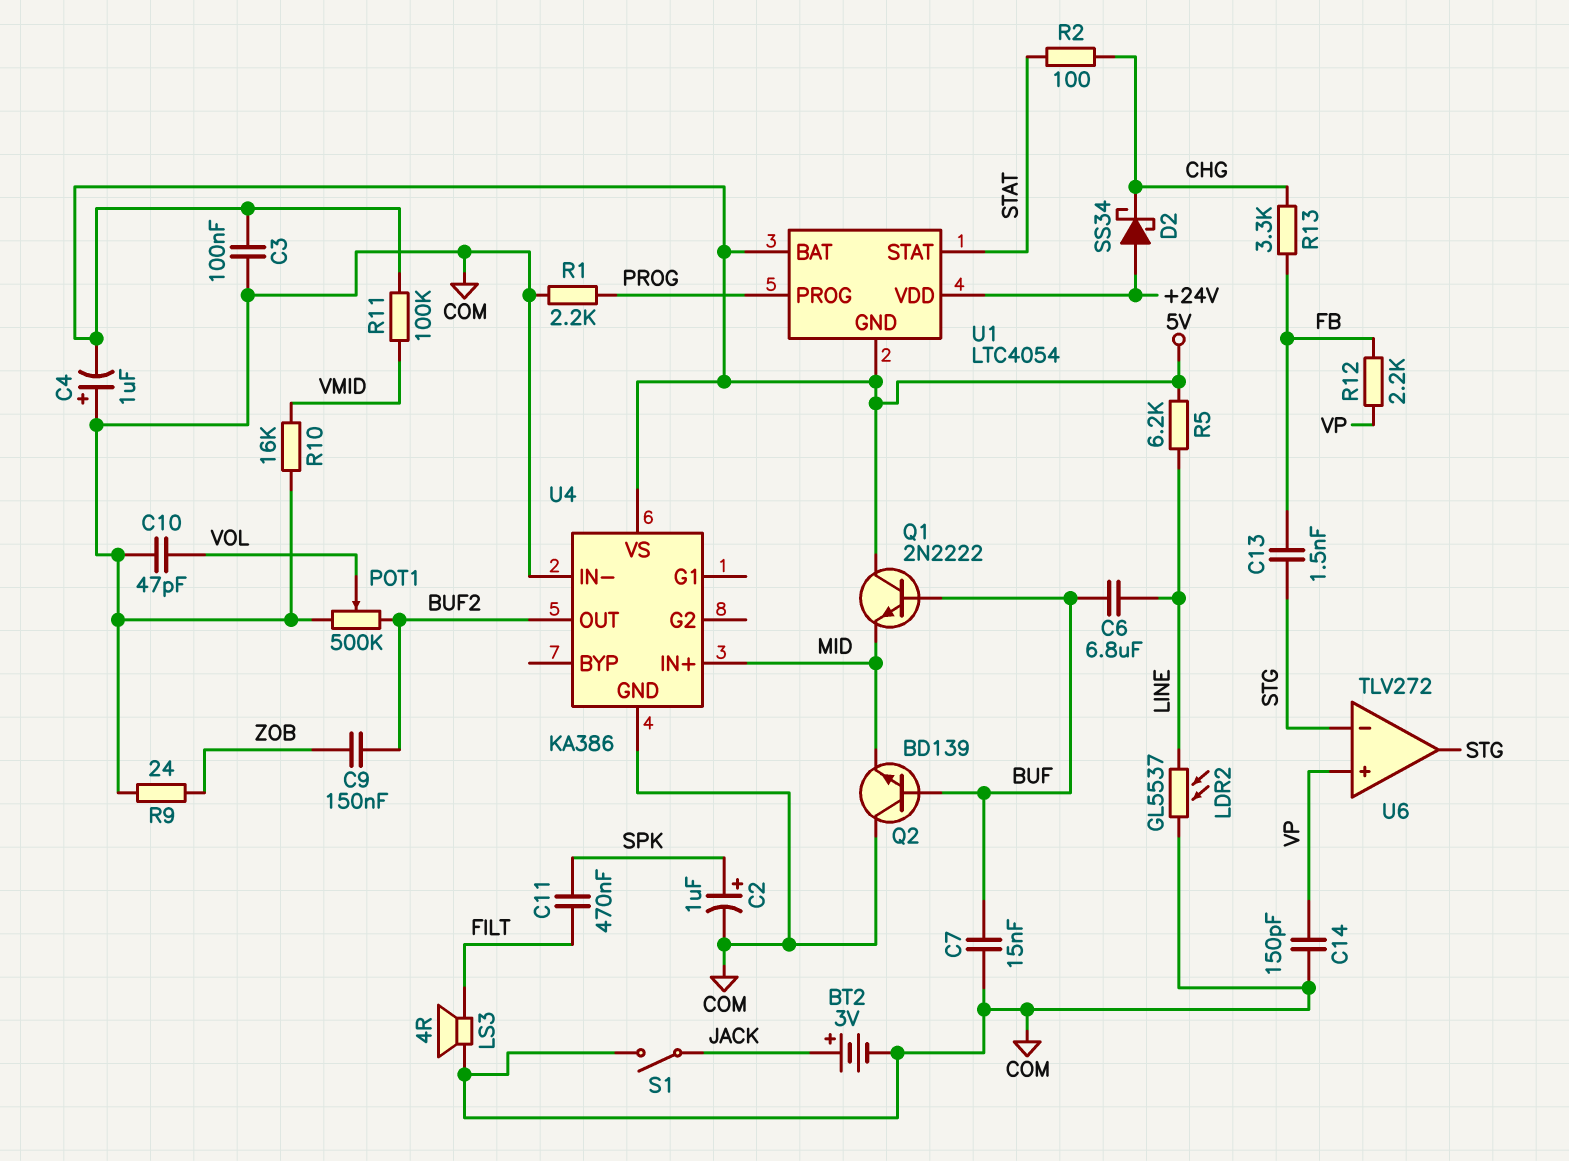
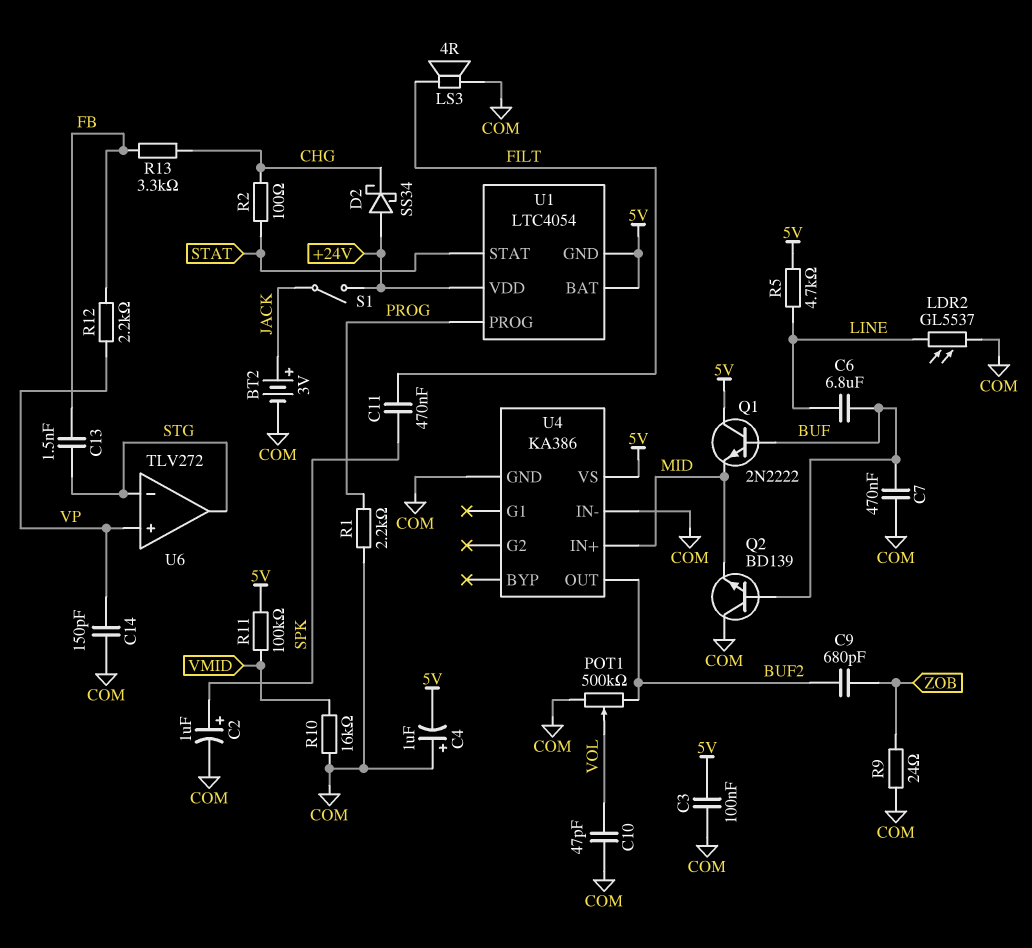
C7: 15nF (BUF, COM) -> 470nF (BUF, COM)
C9: 150nF (BUF2, ZOB) -> 680pF (BUF2, ZOB)
R5: 6.2k (5V, LINE) -> 4.7k (5V, LINE)
S1: switch (COM, JACK) -> switch (+24V, JACK)

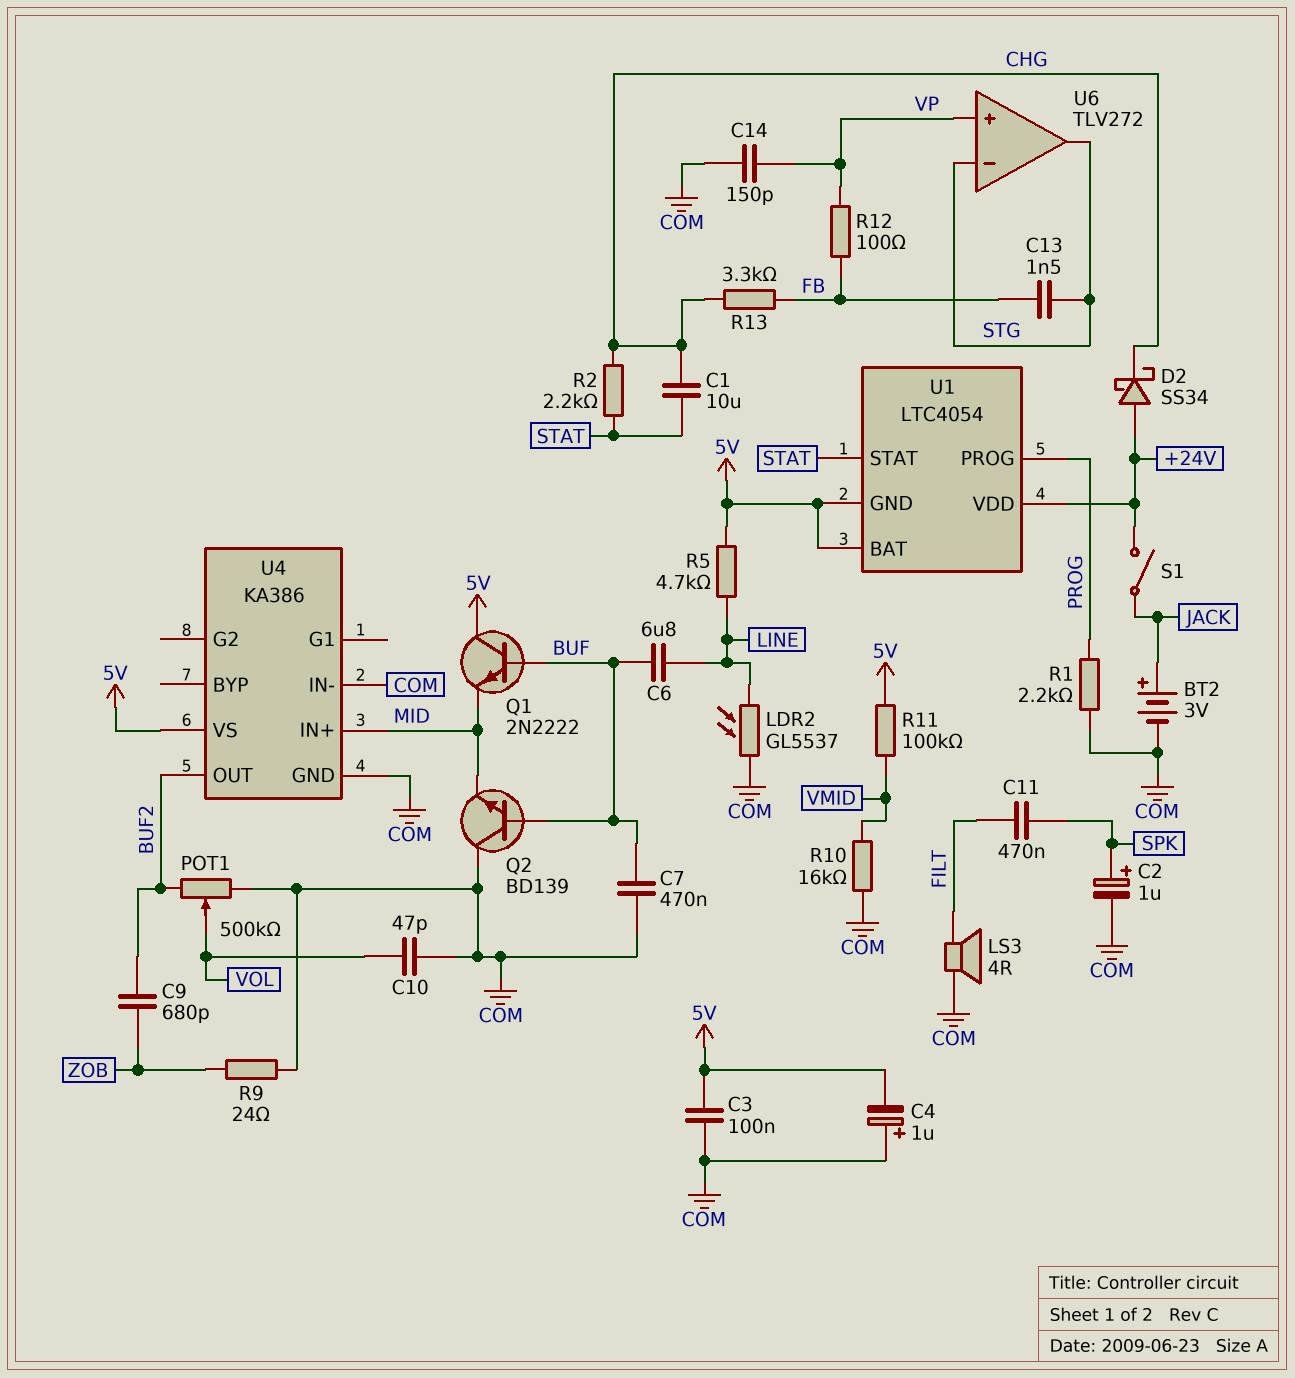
C1: none -> 10uF (CHG, STAT)
R2: 100 (CHG, STAT) -> 2.2k (CHG, STAT)
R12: 2.2k (FB, VP) -> 100 (FB, VP)

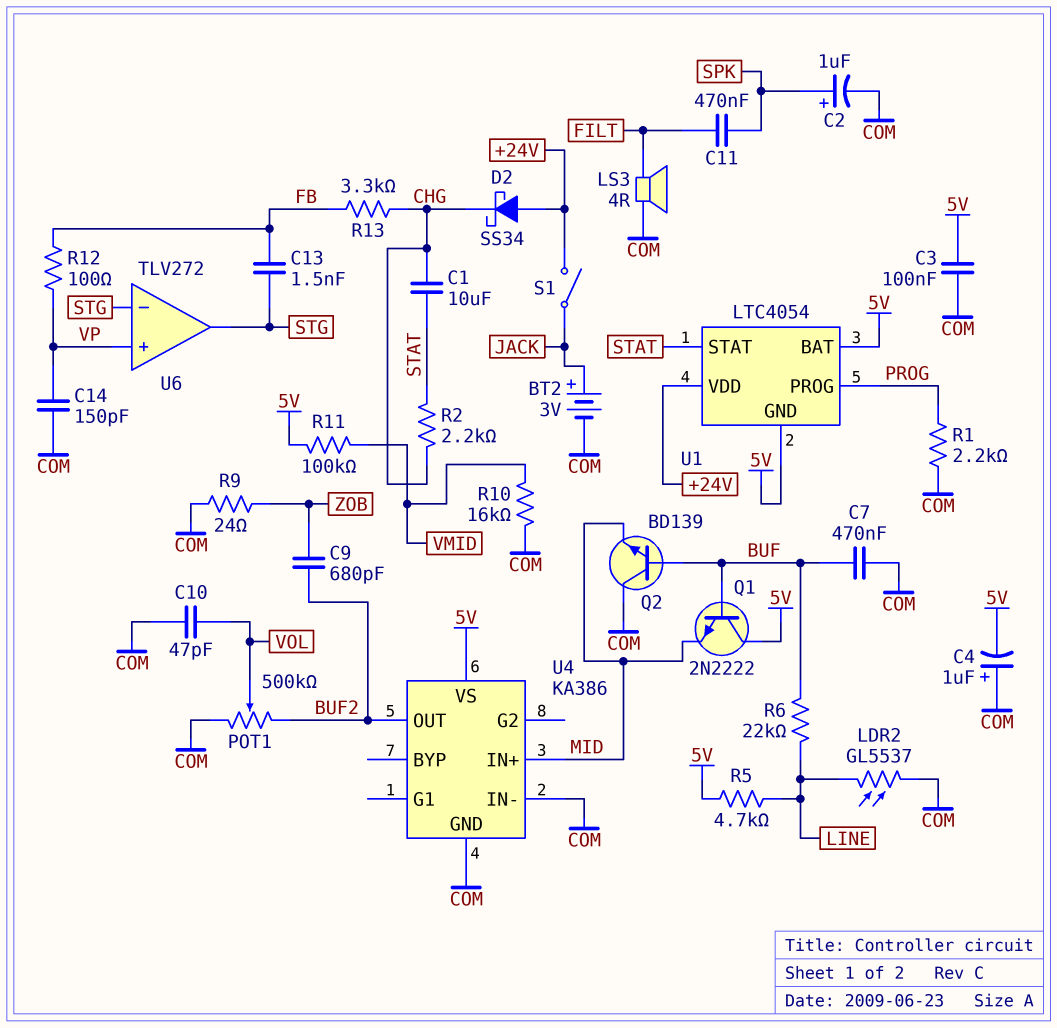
C6: 6.8uF (BUF, LINE) -> none
R6: none -> 22k (BUF, LINE)

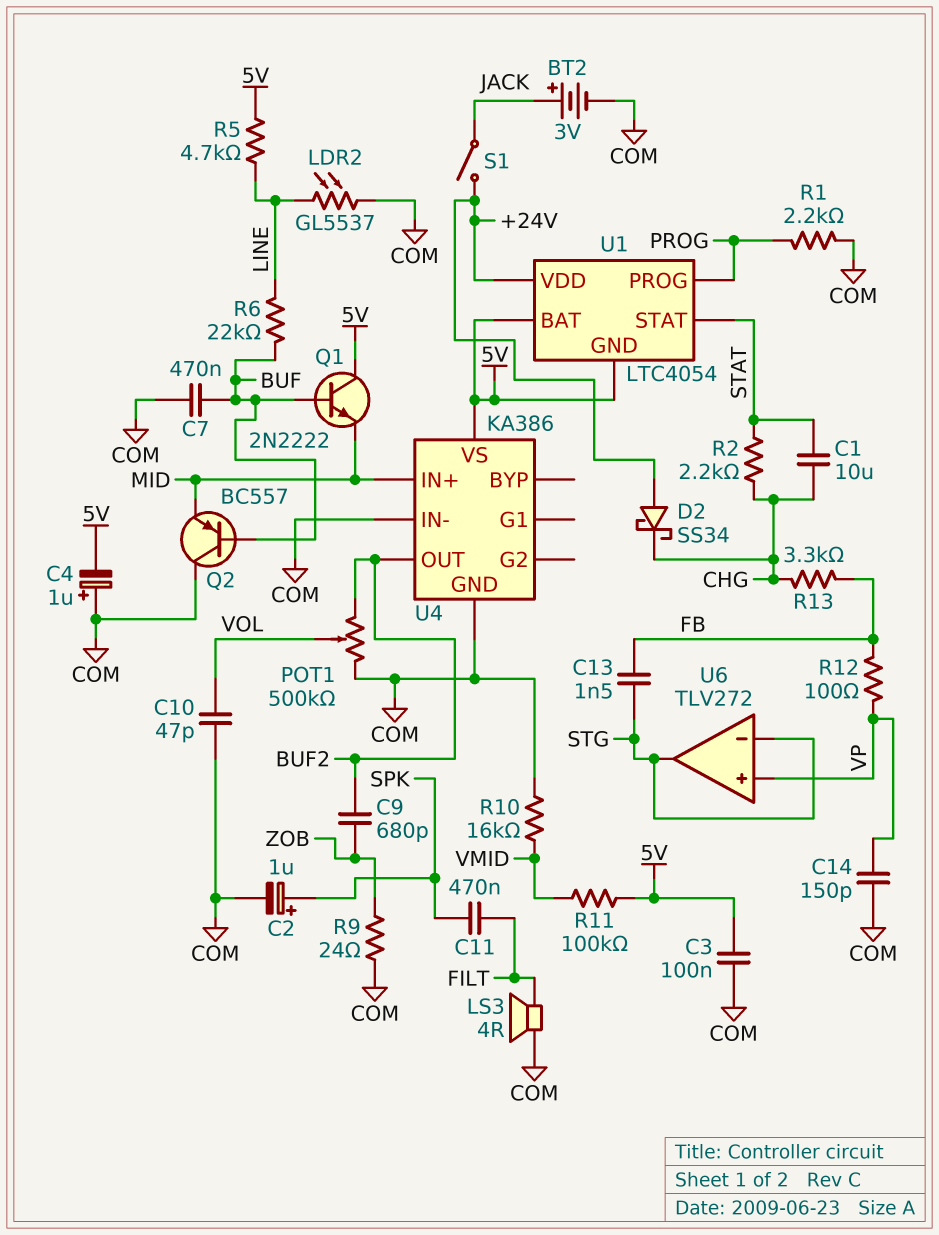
Q2: NPN BD139 (B BUF, C COM, E MID) -> PNP BC557 (B BUF, C COM, E MID)

